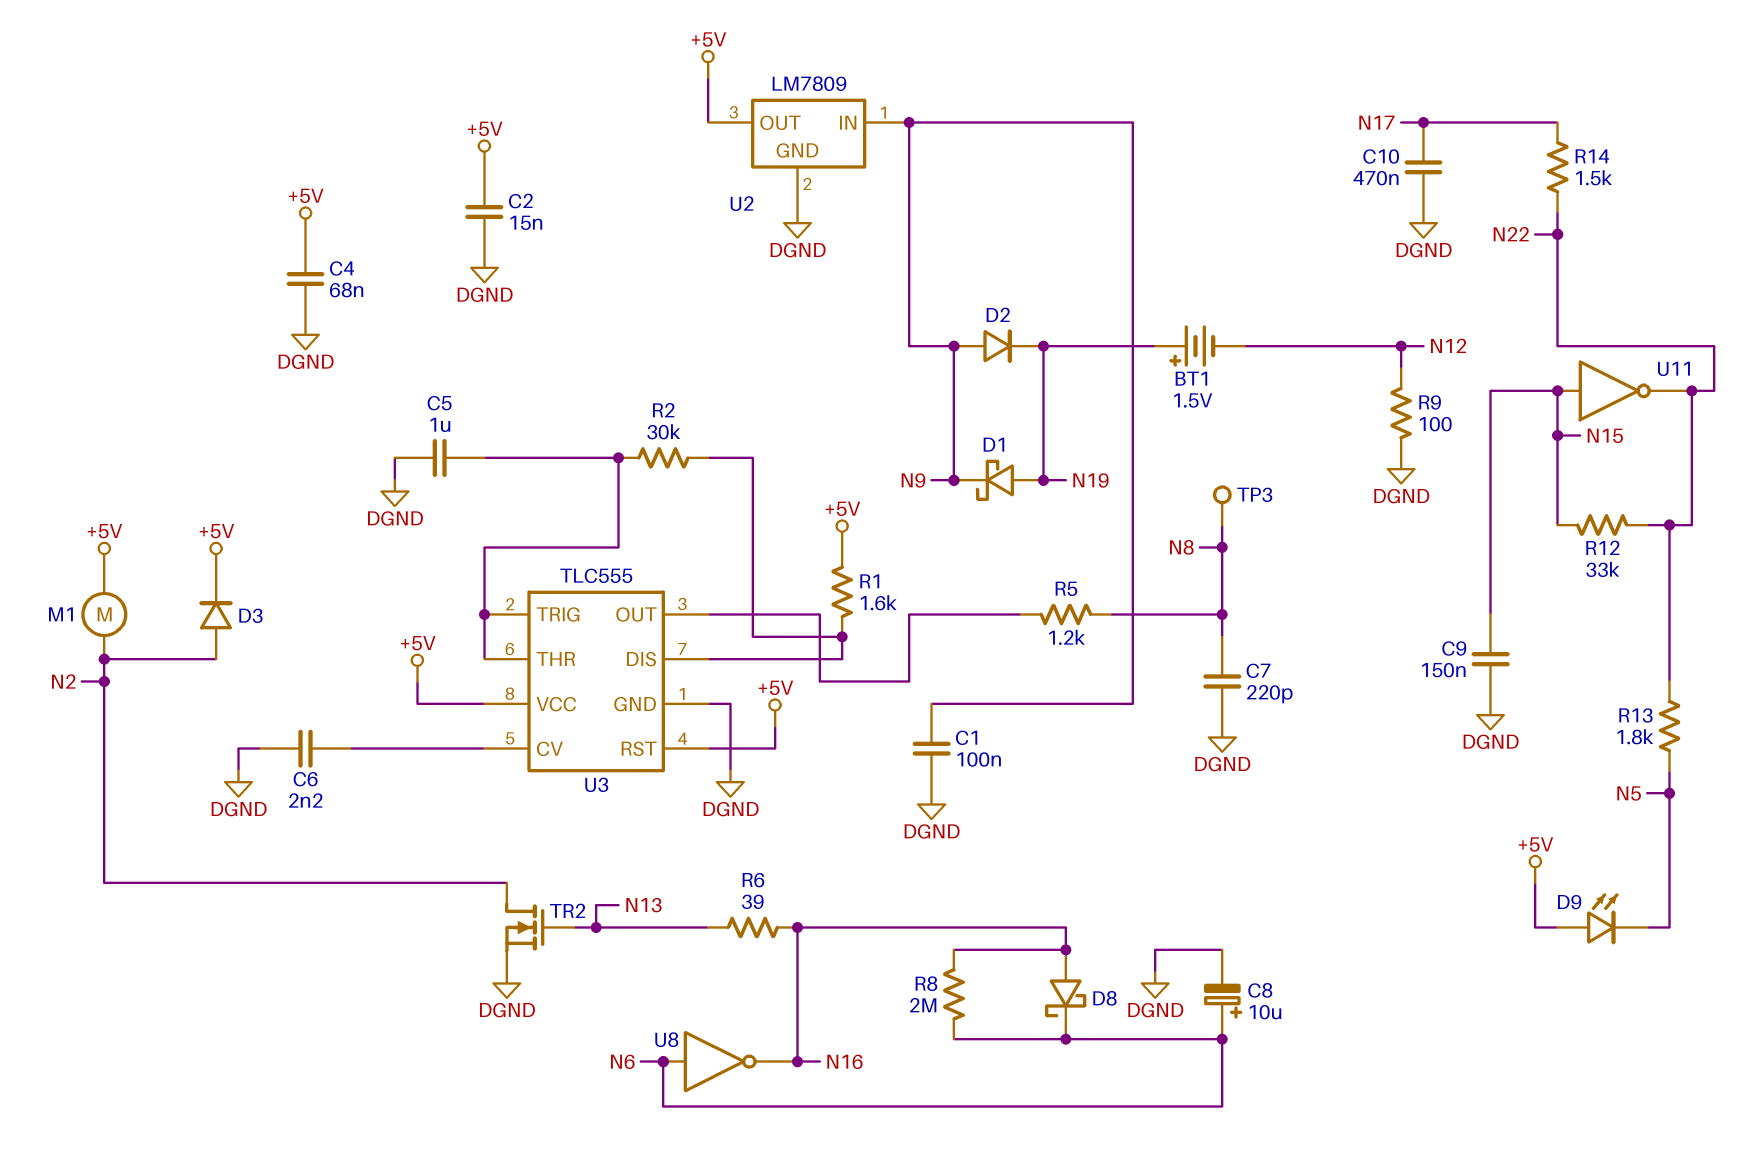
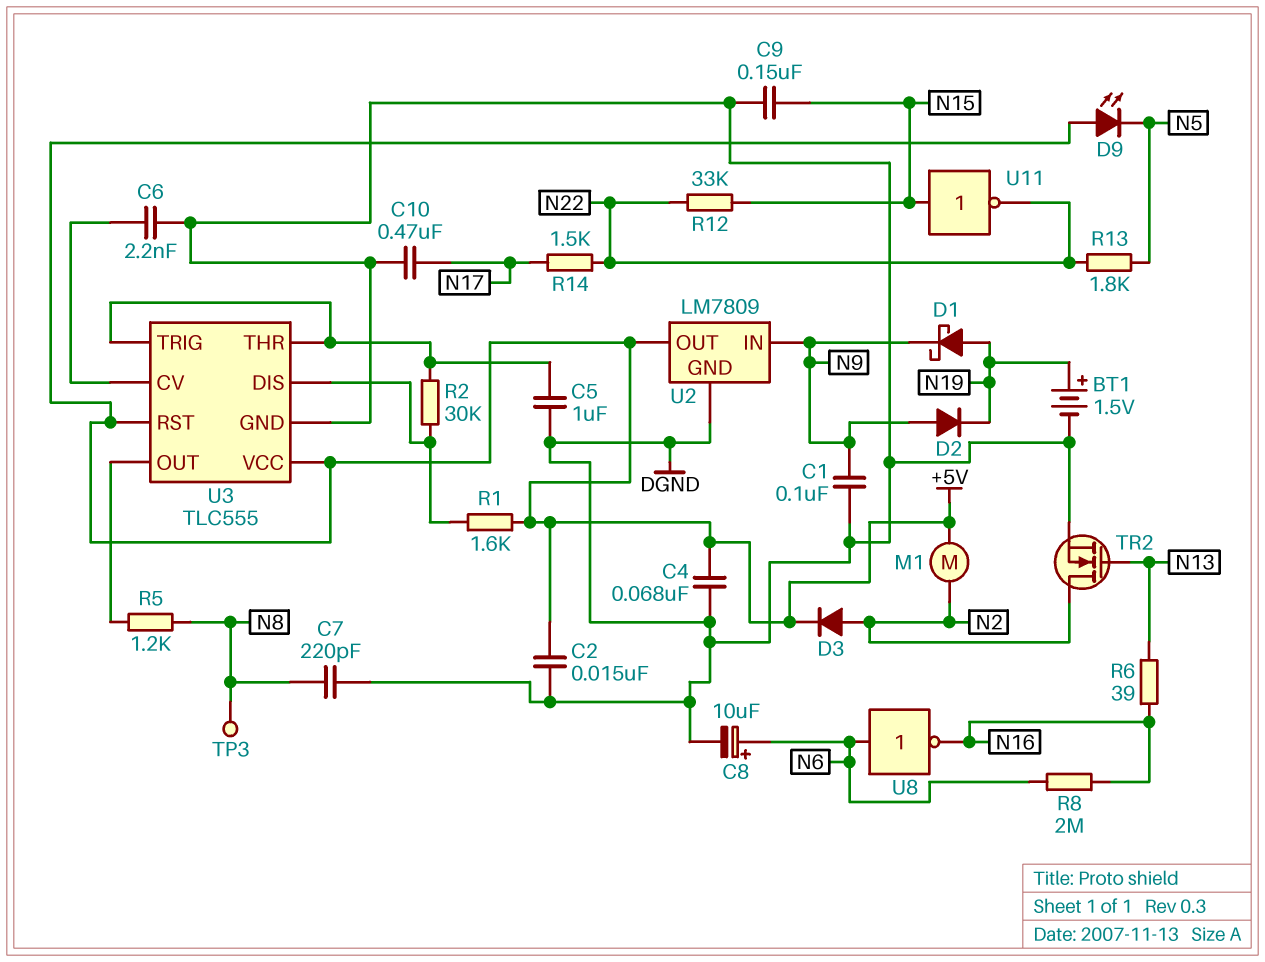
BT1: 1.5V (plus N19, minus N12) -> 1.5V (plus N19, minus DGND)
D8: schottky (A N16, K N6) -> none
R9: 100 (DGND, N12) -> none

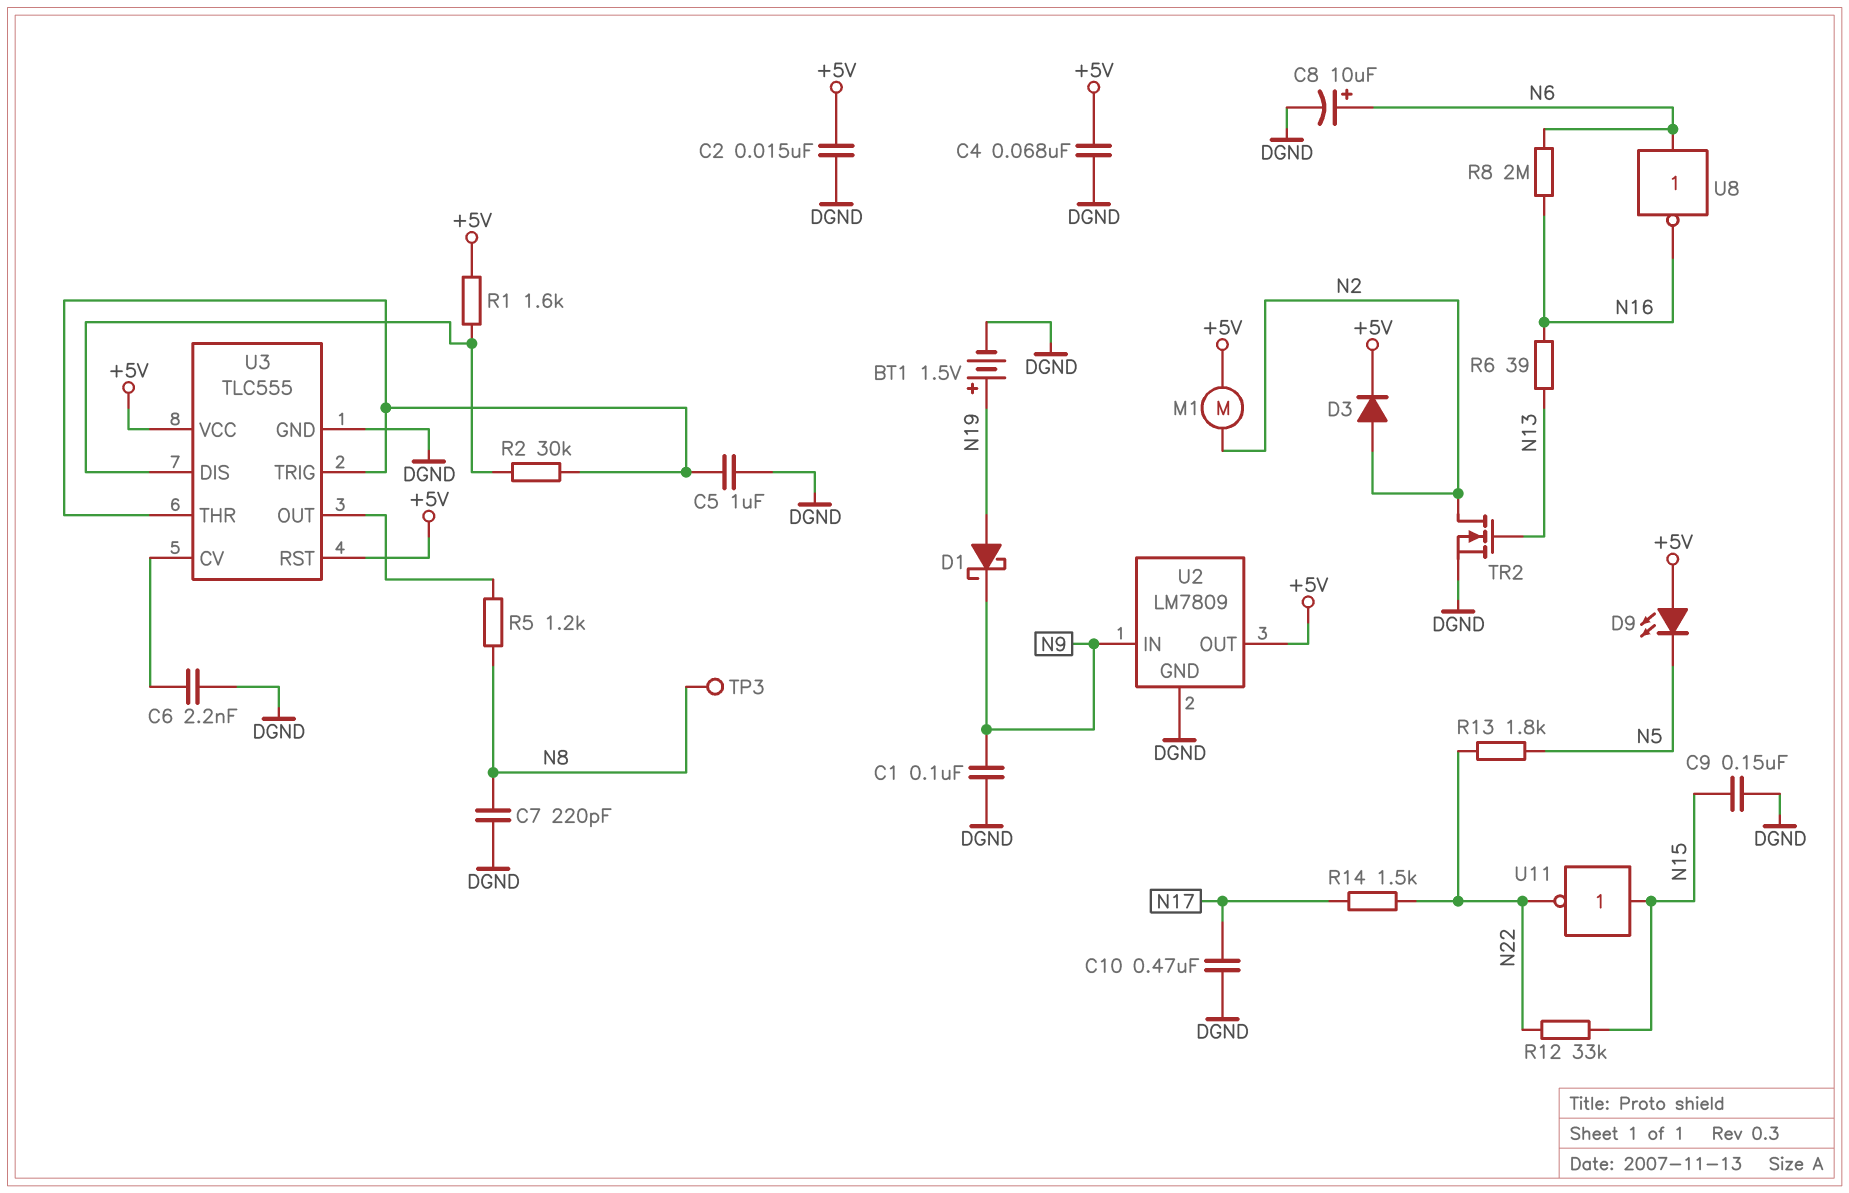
D2: diode (A N9, K N19) -> none

